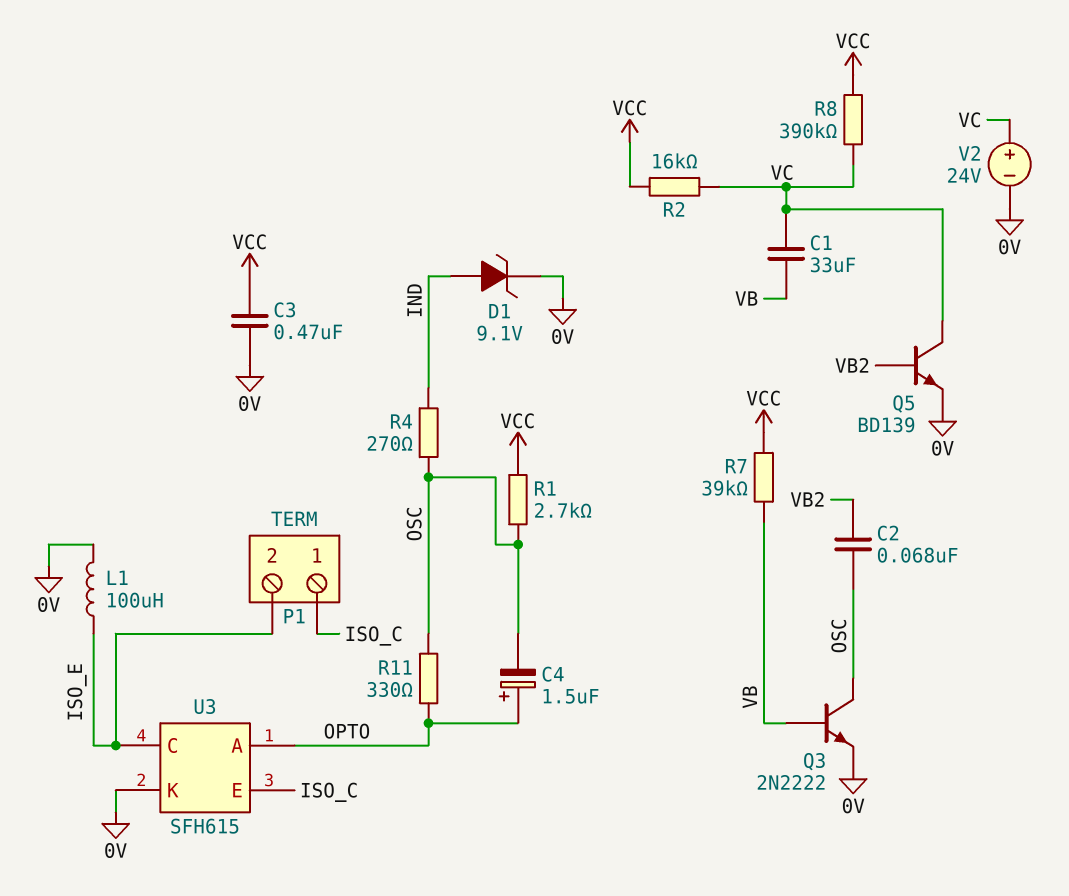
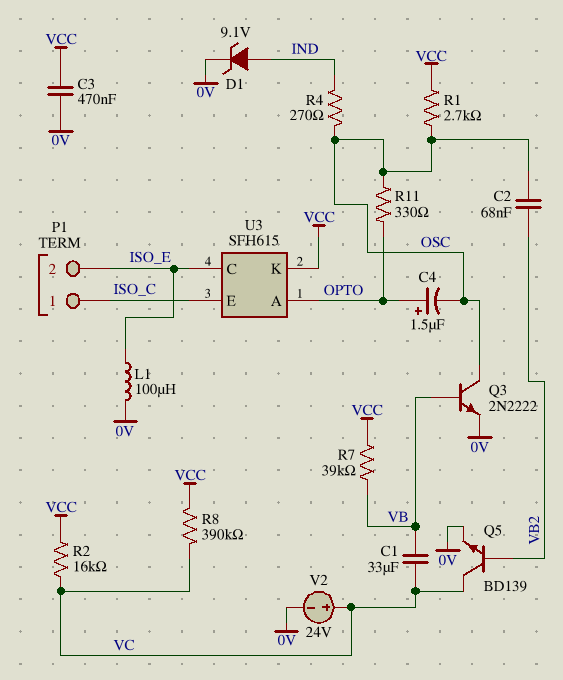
U3 pin K: 0V -> VCC

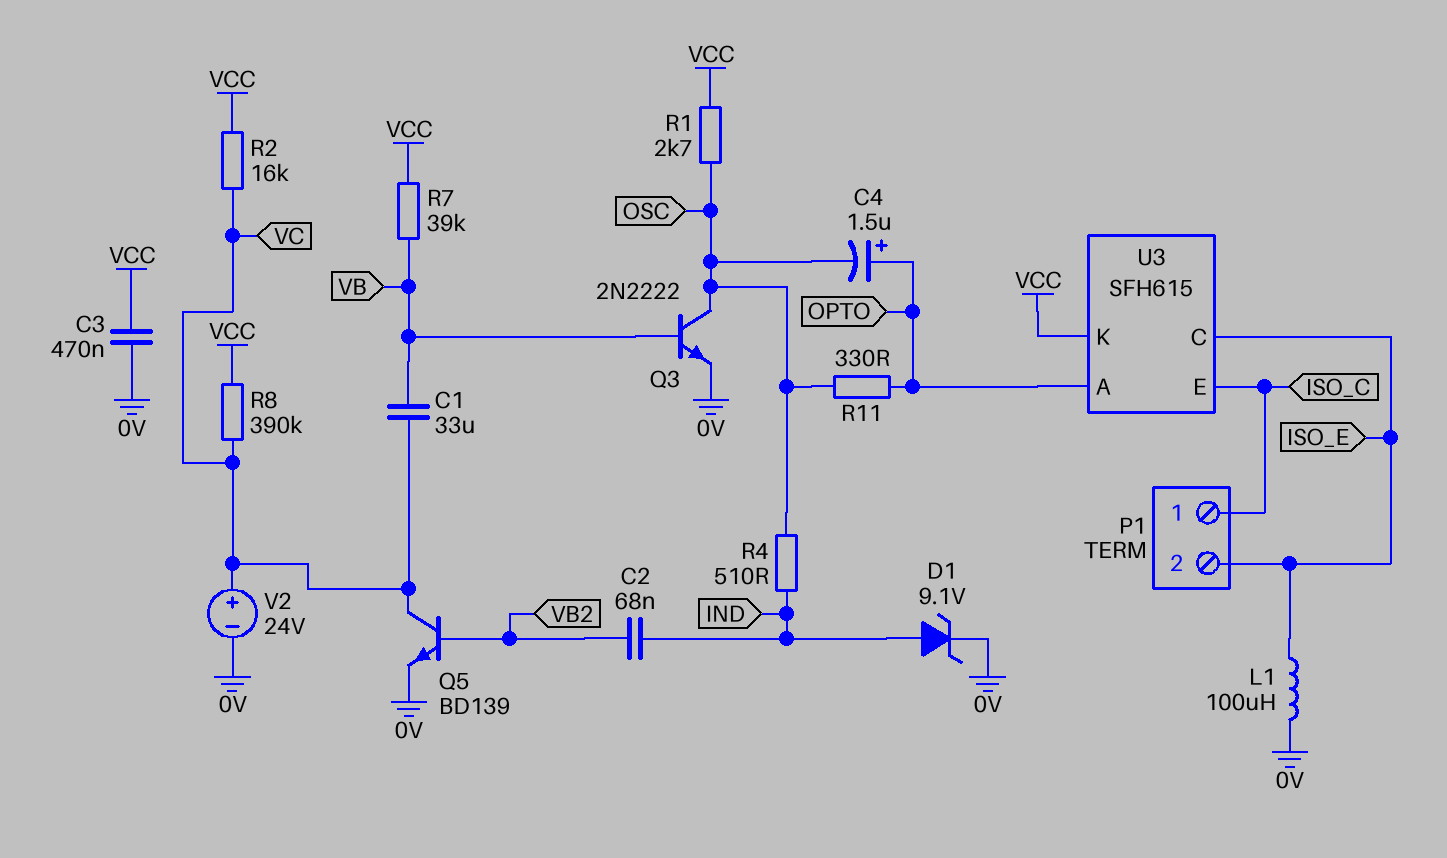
C2: 68nF (OSC, VB2) -> 68nF (IND, VB2)
R4: 270 (IND, OSC) -> 510 (IND, OSC)

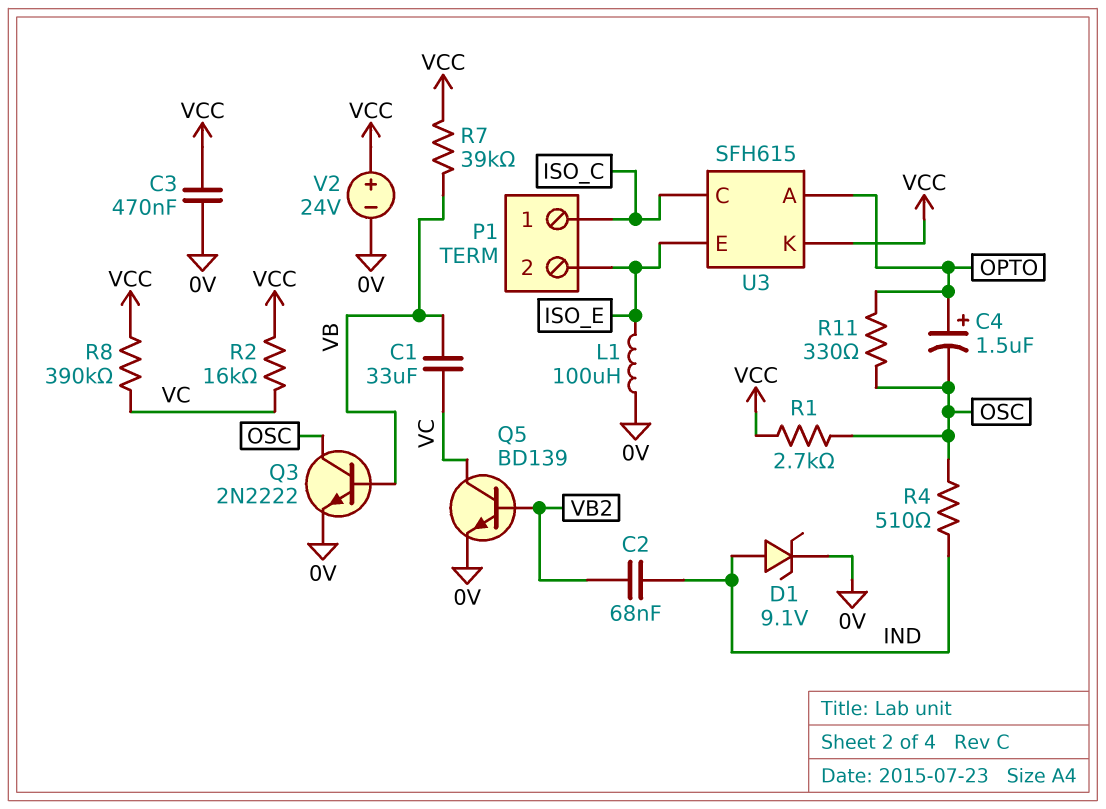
U3 pin C: ISO_E -> ISO_C
U3 pin E: ISO_C -> ISO_E
V2: 24V (plus VC, minus 0V) -> 24V (plus VCC, minus 0V)

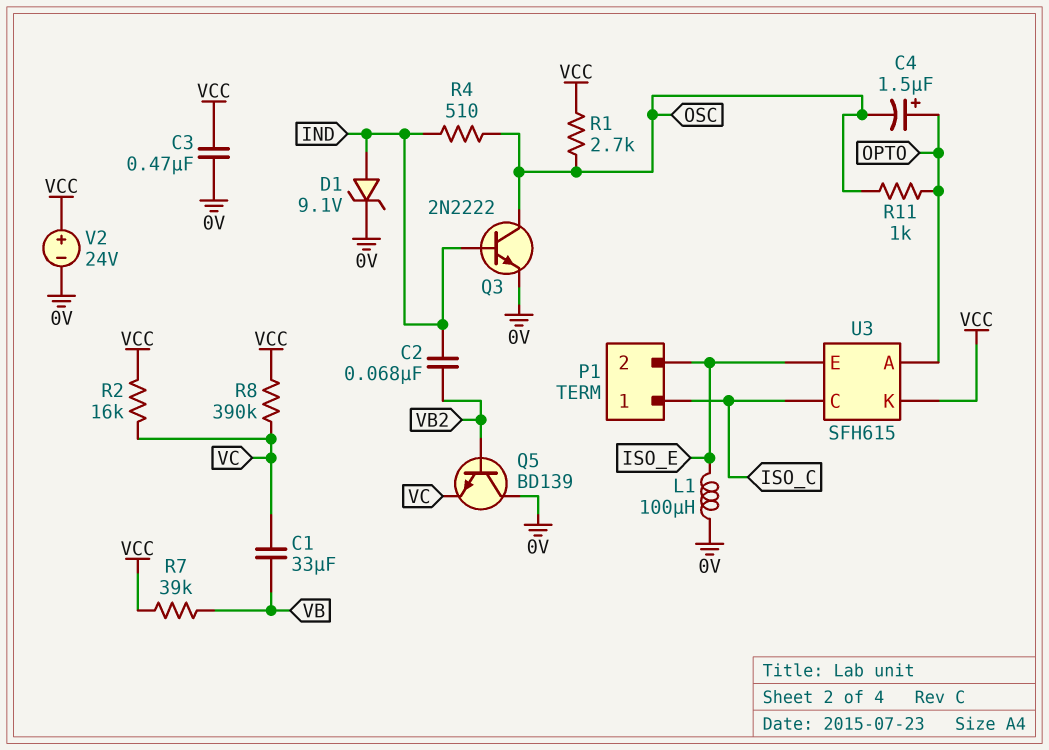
Q3: NPN 2N2222 (B VB, C OSC, E 0V) -> NPN 2N2222 (B IND, C OSC, E 0V)
Q5: NPN BD139 (B VB2, C VC, E 0V) -> NPN BD139 (B VB2, C 0V, E VC)
R11: 330 (OPTO, OSC) -> 1k (OPTO, OSC)

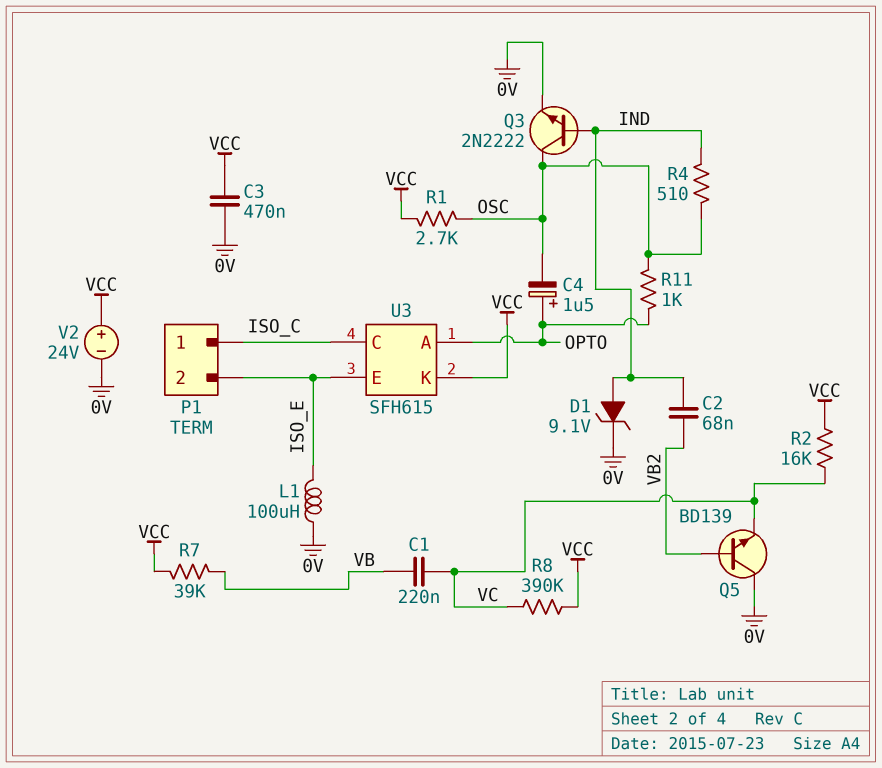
C1: 33uF (VB, VC) -> 220nF (VB, VC)

